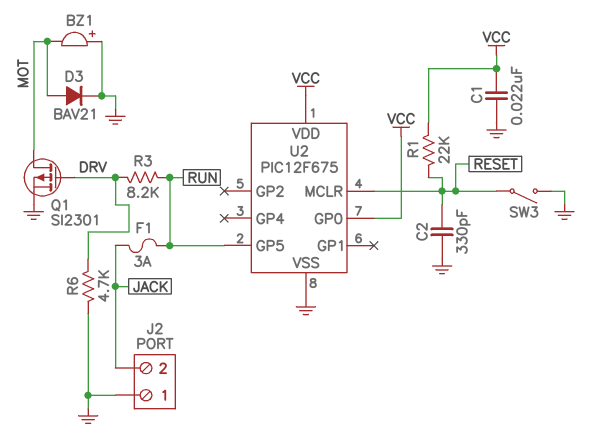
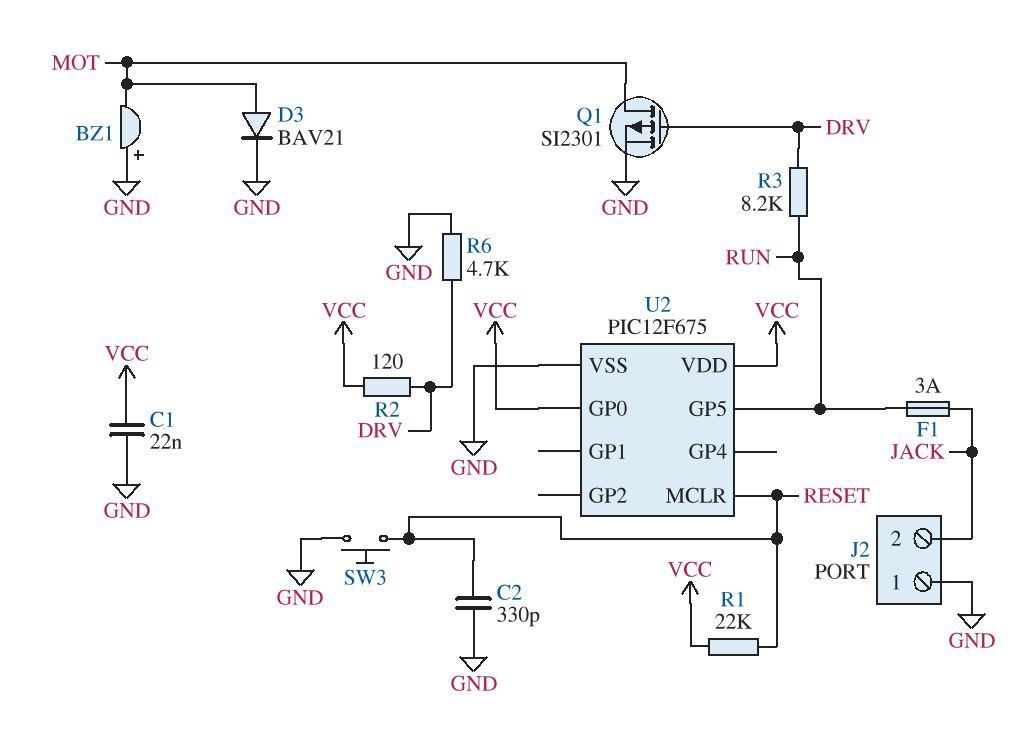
R2: none -> 120 (DRV, VCC)
SW3: switch (GND, RESET) -> button (GND, RESET)

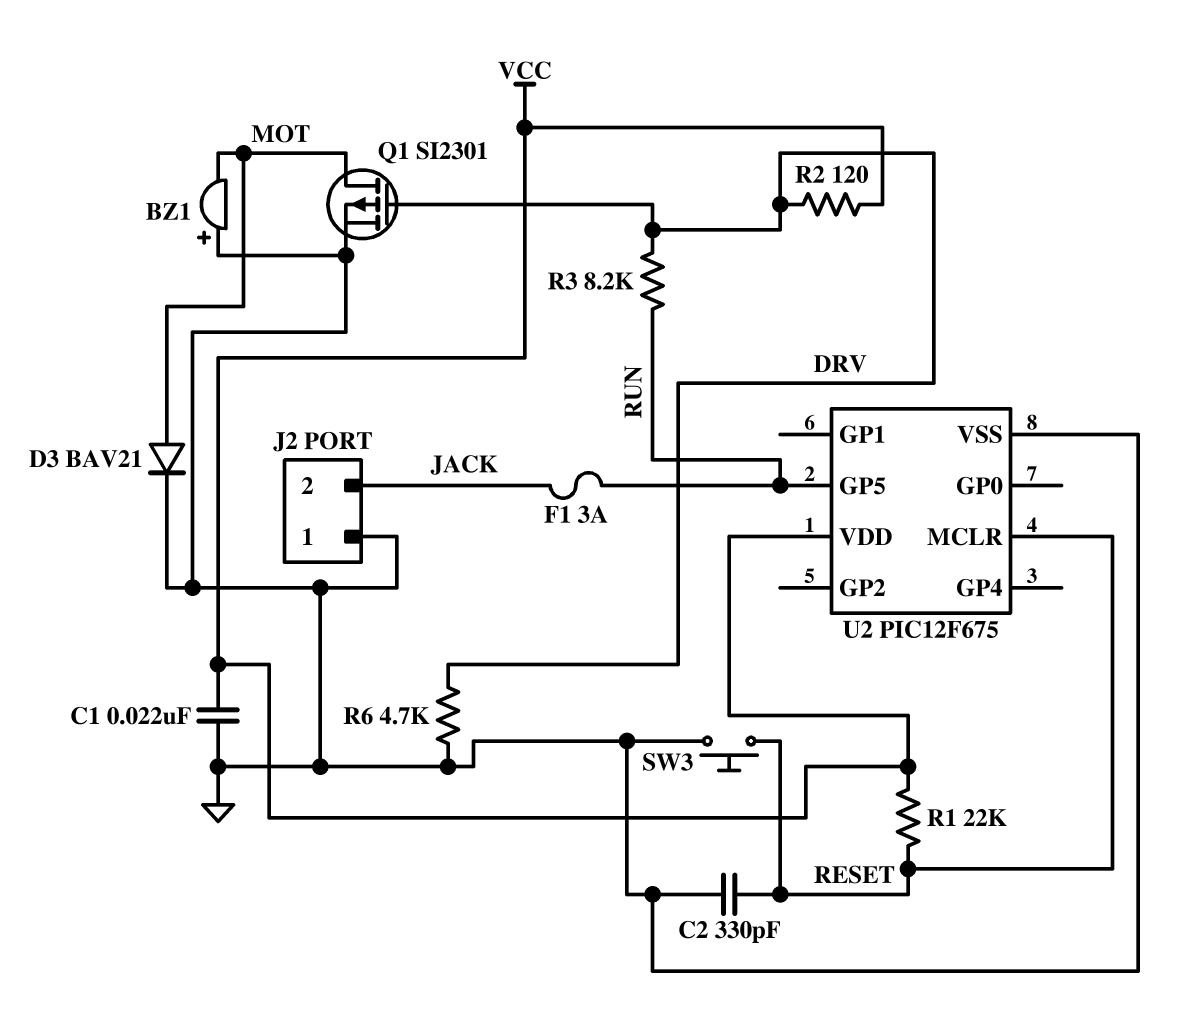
U2 pin GP0: VCC -> none

